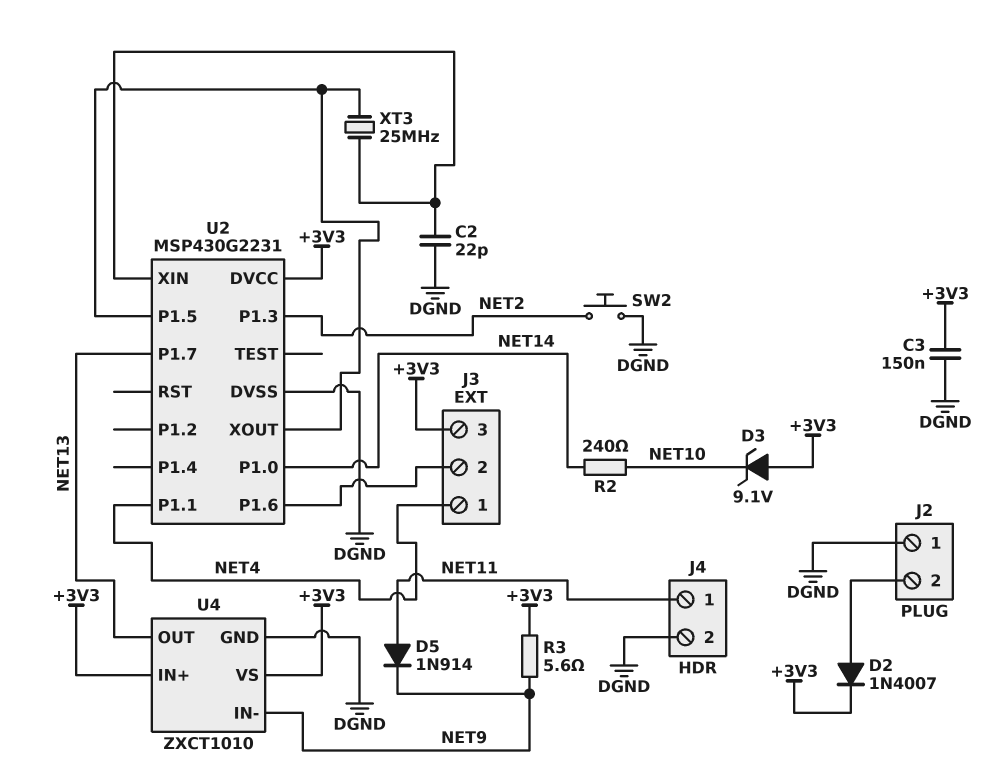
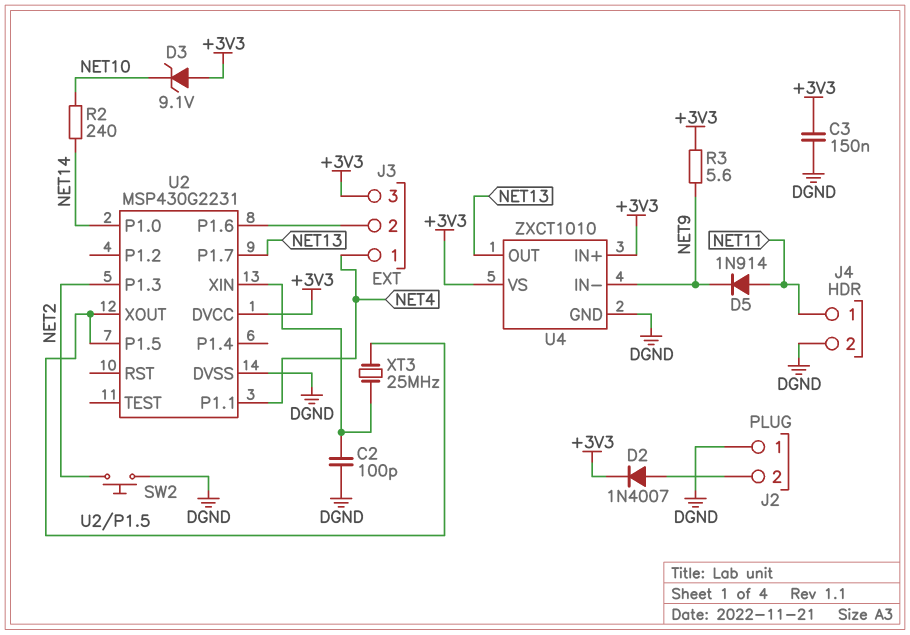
C2: 22pF (DGND, U2/XIN) -> 100pF (DGND, U2/XIN)

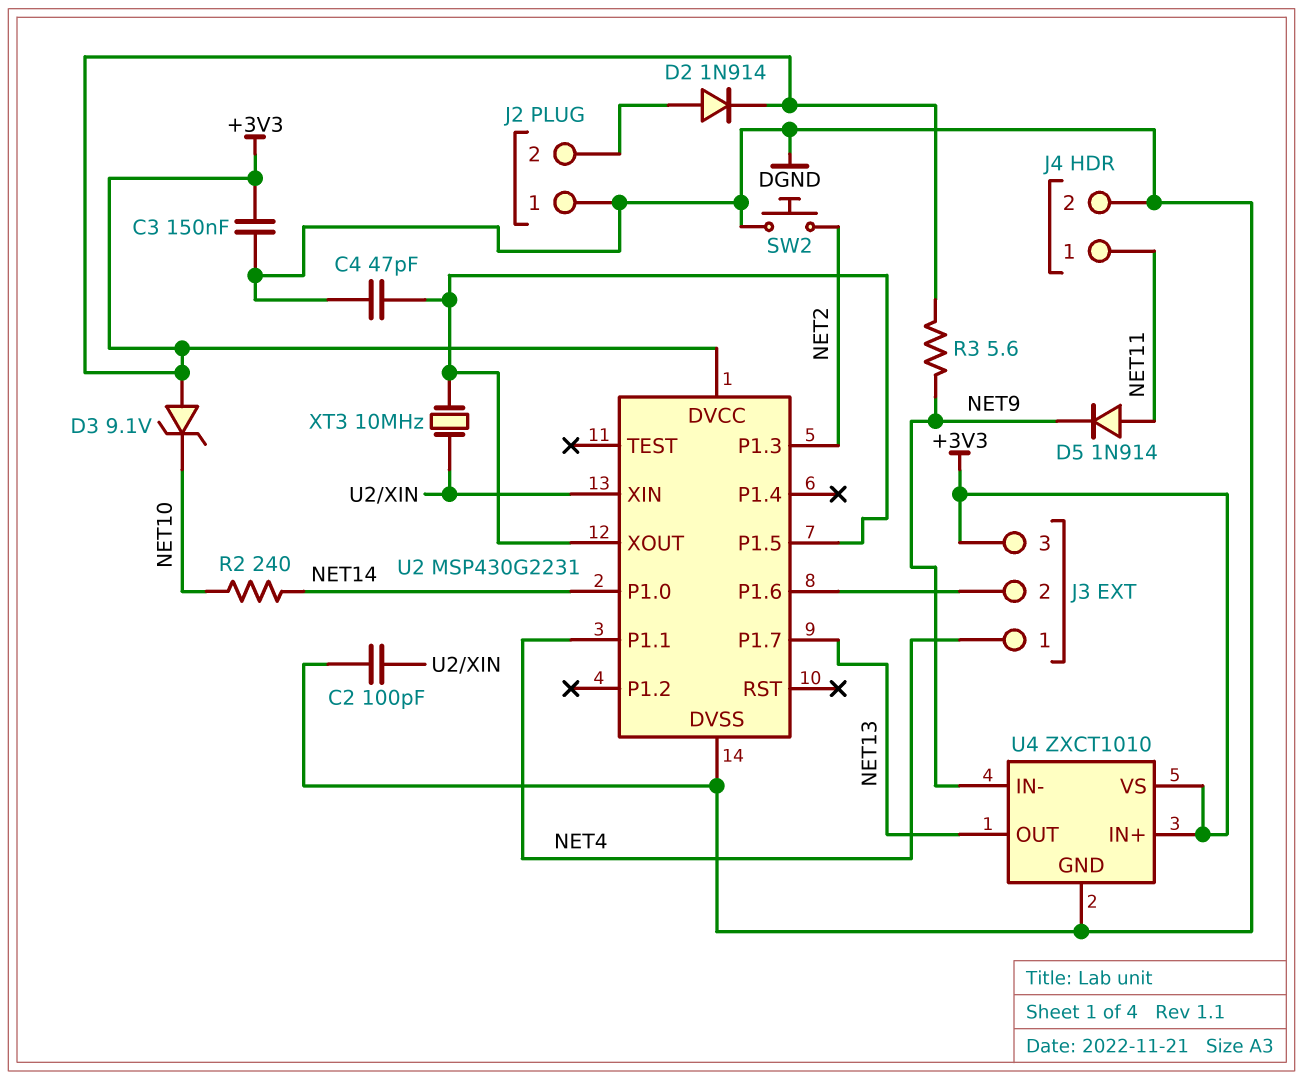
C4: none -> 47pF (DGND, U2/P1.5)
D2: diode 1N4007 (A J2/2, K +3V3) -> diode 1N914 (A J2/2, K +3V3)
XT3: 25MHz (U2/P1.5, U2/XIN) -> 10MHz (U2/P1.5, U2/XIN)

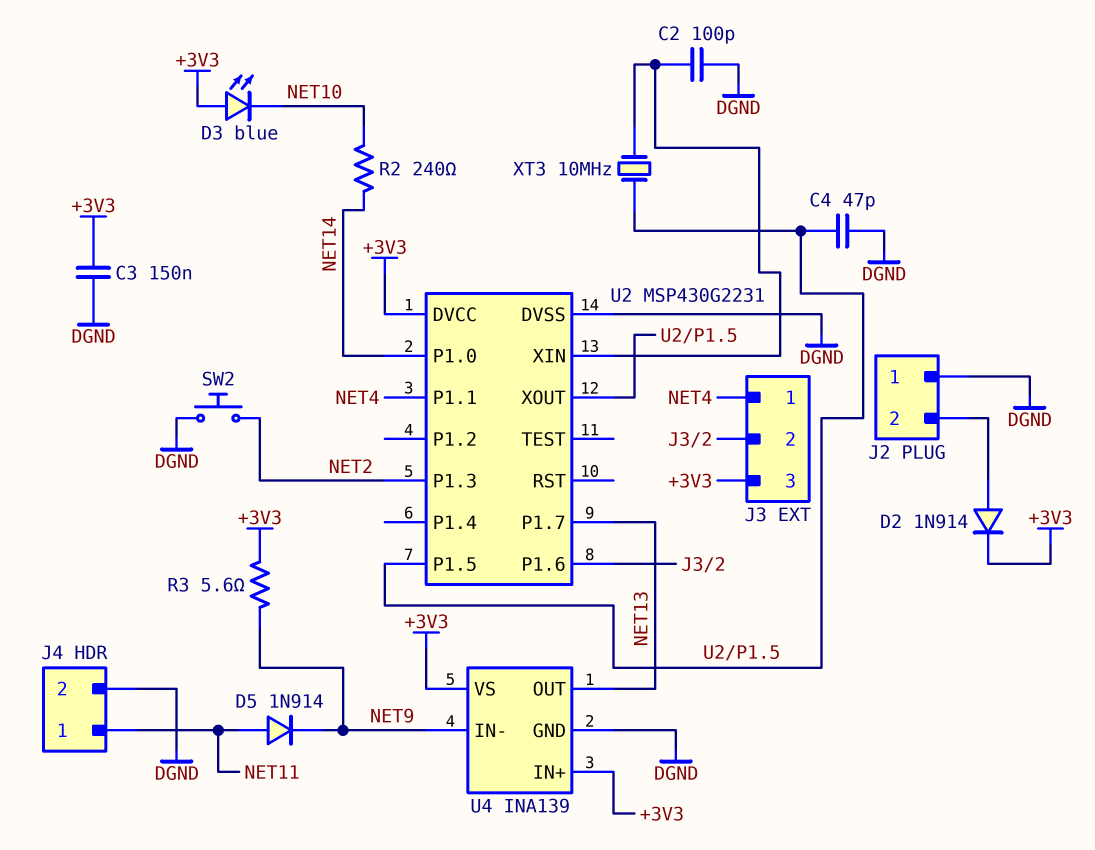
D3: zener 9.1V (A +3V3, K NET10) -> LED blue (A +3V3, K NET10)
U4: ZXCT1010 -> INA139

